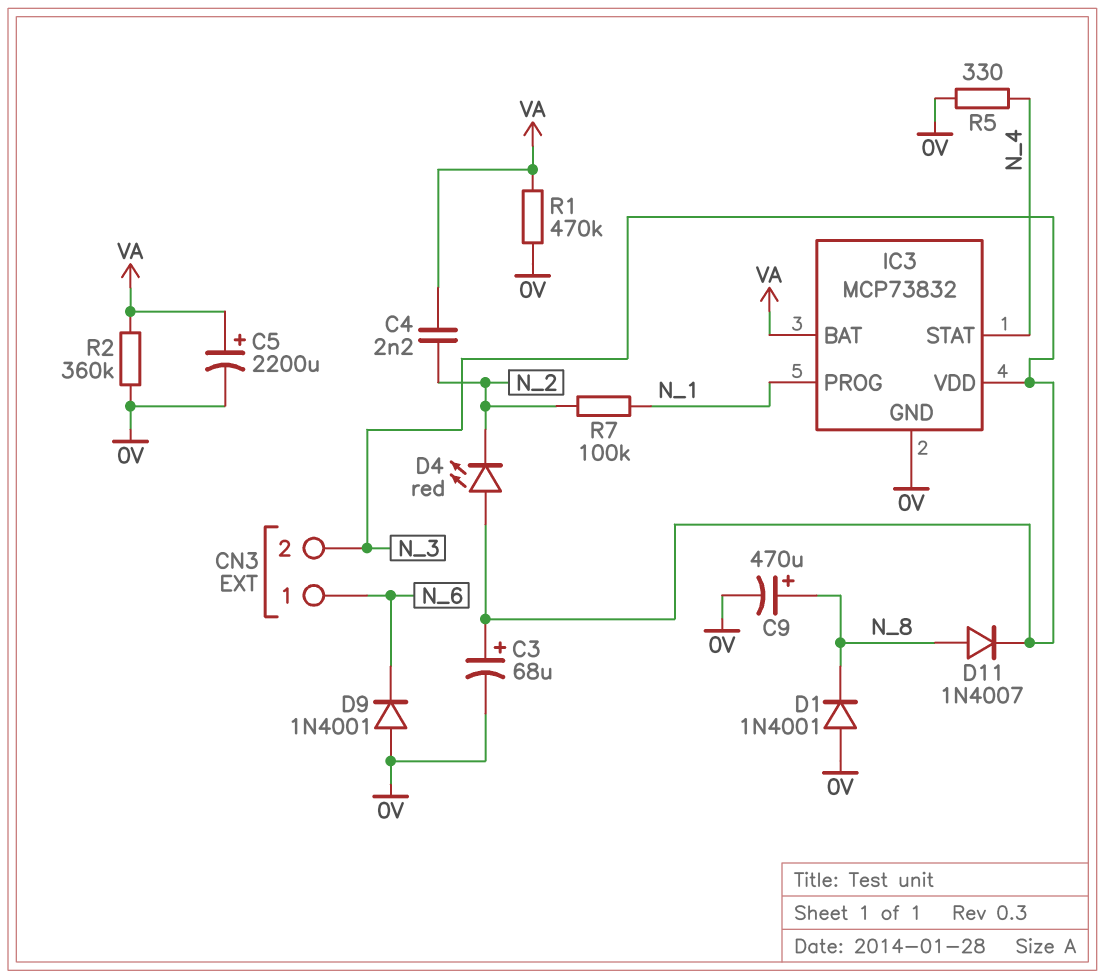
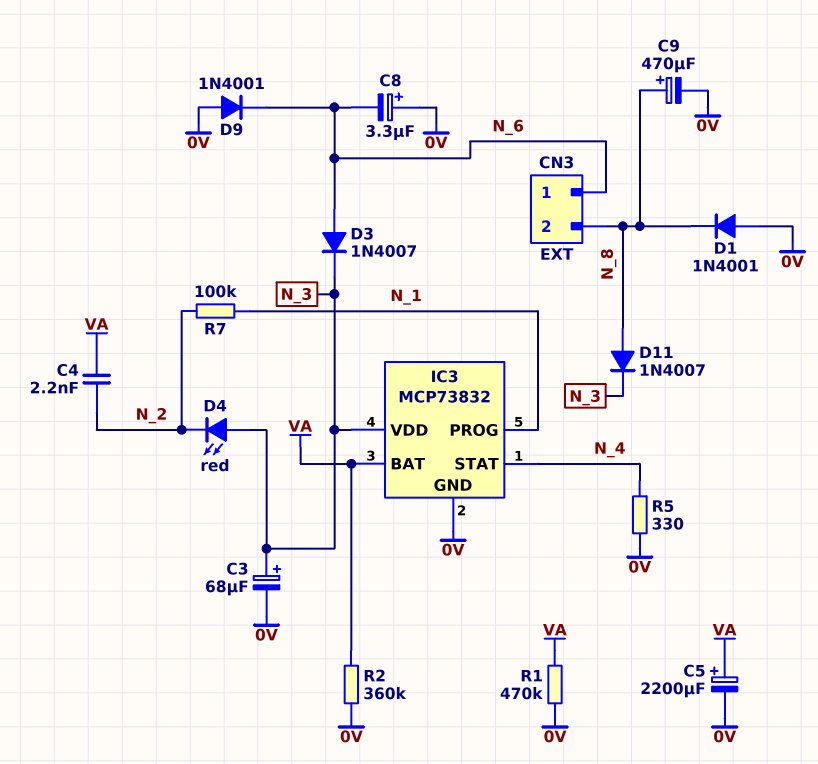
C8: none -> 3.3uF (plus 0V, minus N_6)
CN3 pin 2: N_3 -> N_8
D3: none -> diode 1N4007 (A N_6, K N_3)

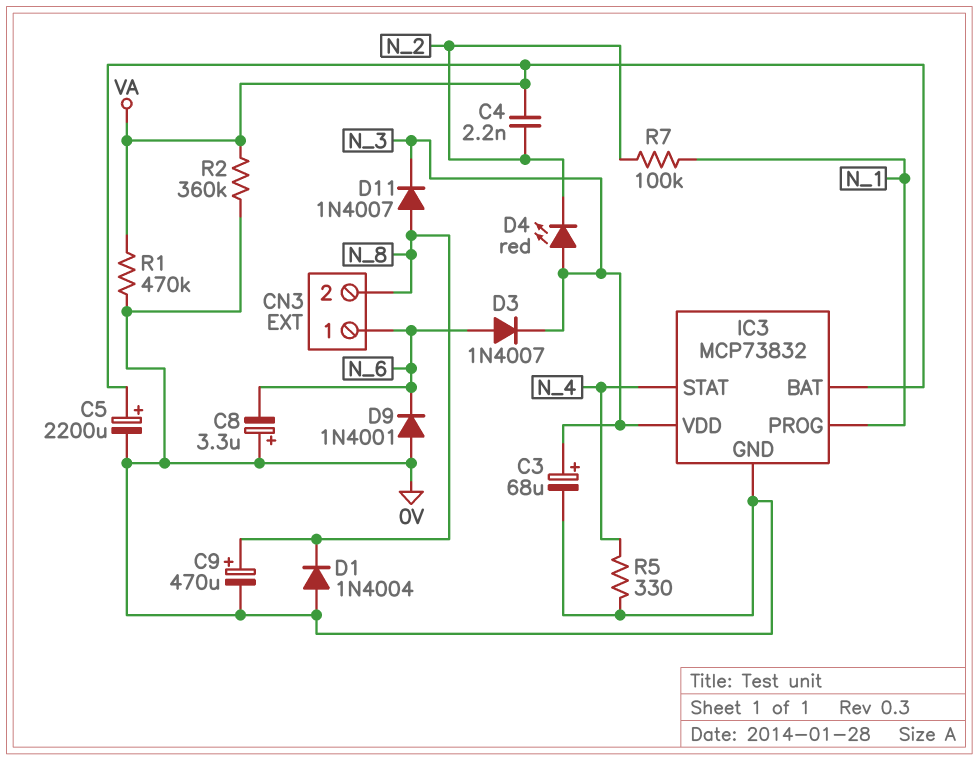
D1: diode 1N4001 (A 0V, K N_8) -> diode 1N4004 (A 0V, K N_8)

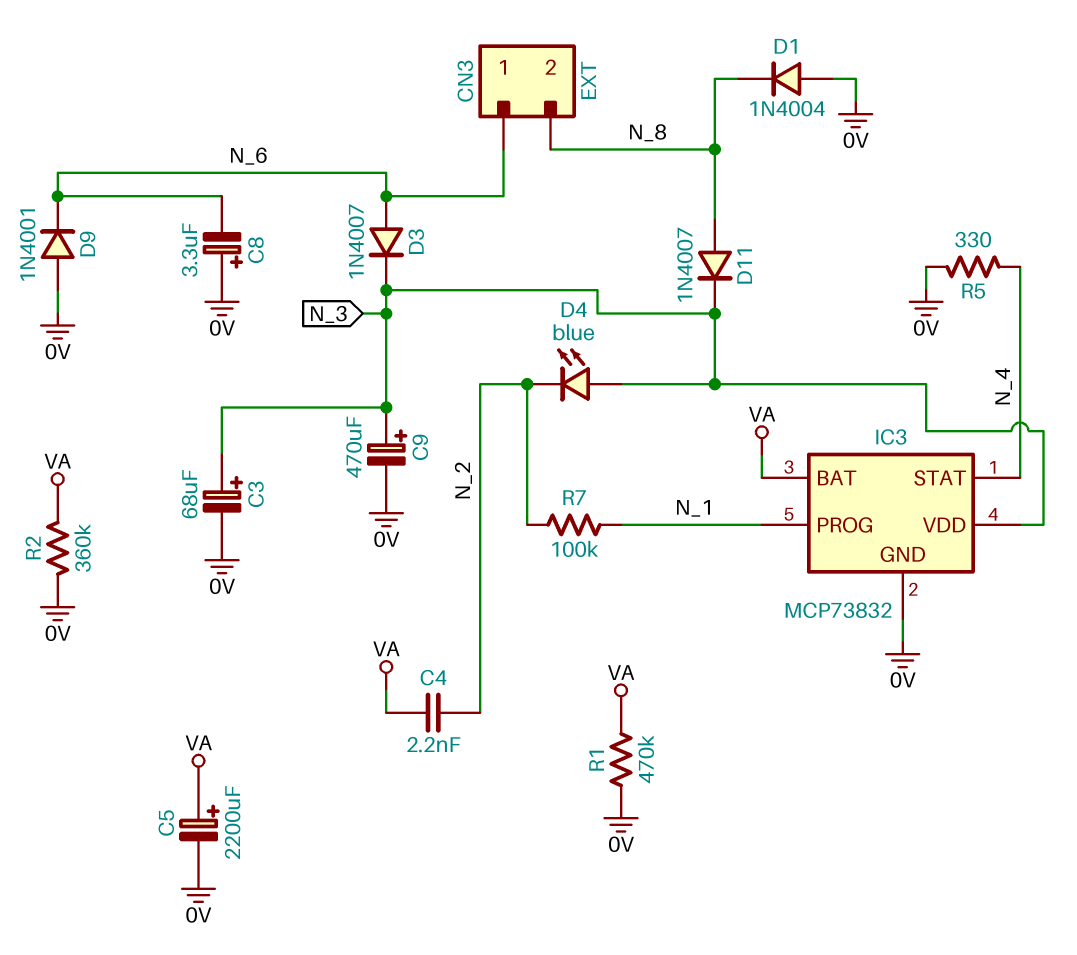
C9: 470uF (plus N_8, minus 0V) -> 470uF (plus N_3, minus 0V)
D4: LED red (A N_3, K N_2) -> LED blue (A N_3, K N_2)

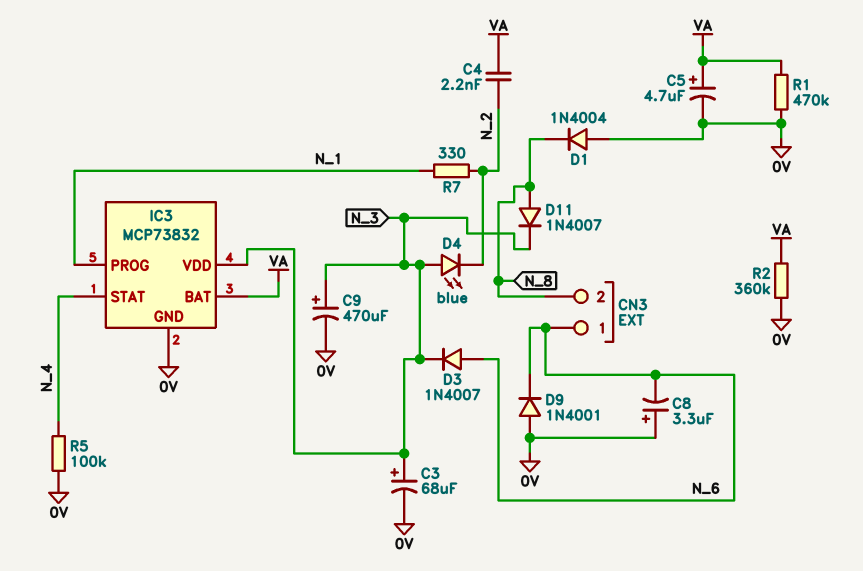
C5: 2200uF (plus VA, minus 0V) -> 4.7uF (plus VA, minus 0V)
R5: 330 (0V, N_4) -> 100k (0V, N_4)
R7: 100k (N_1, N_2) -> 330 (N_1, N_2)

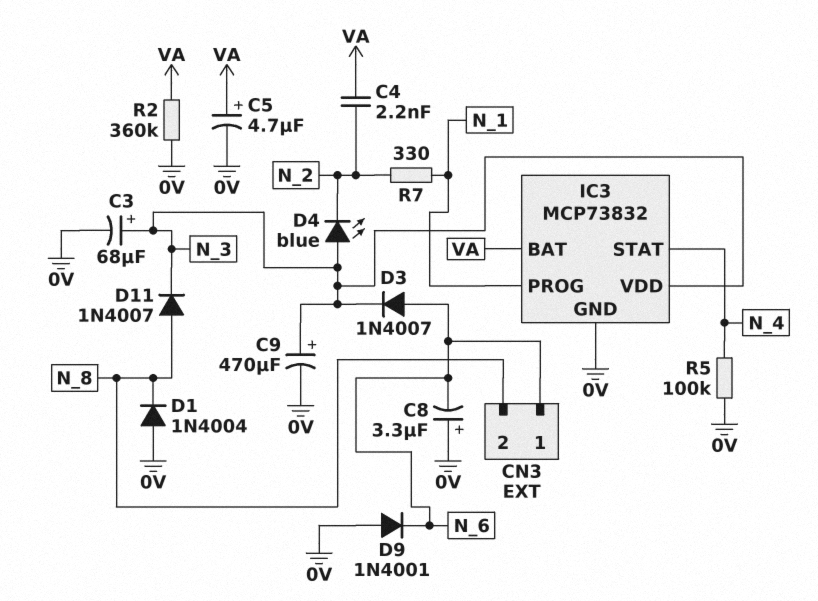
R1: 470k (0V, VA) -> none

